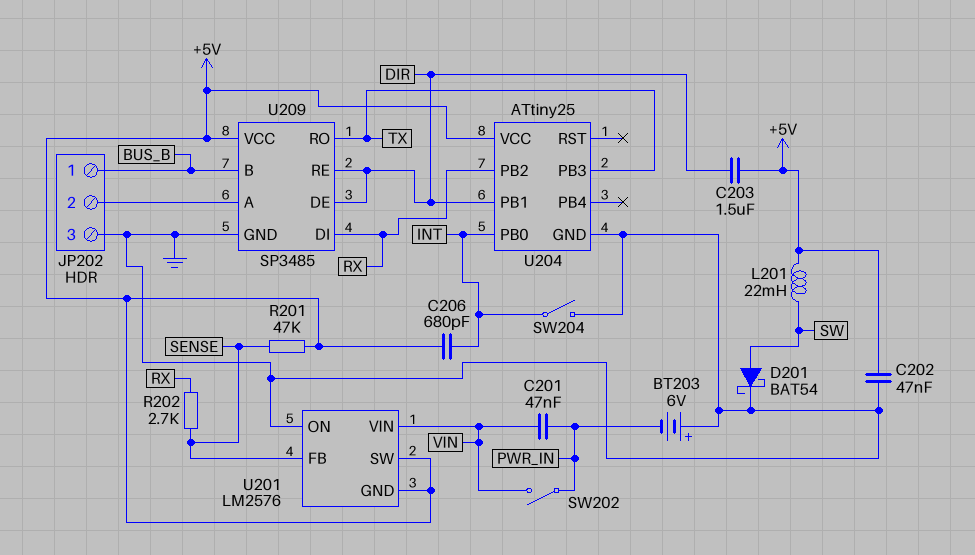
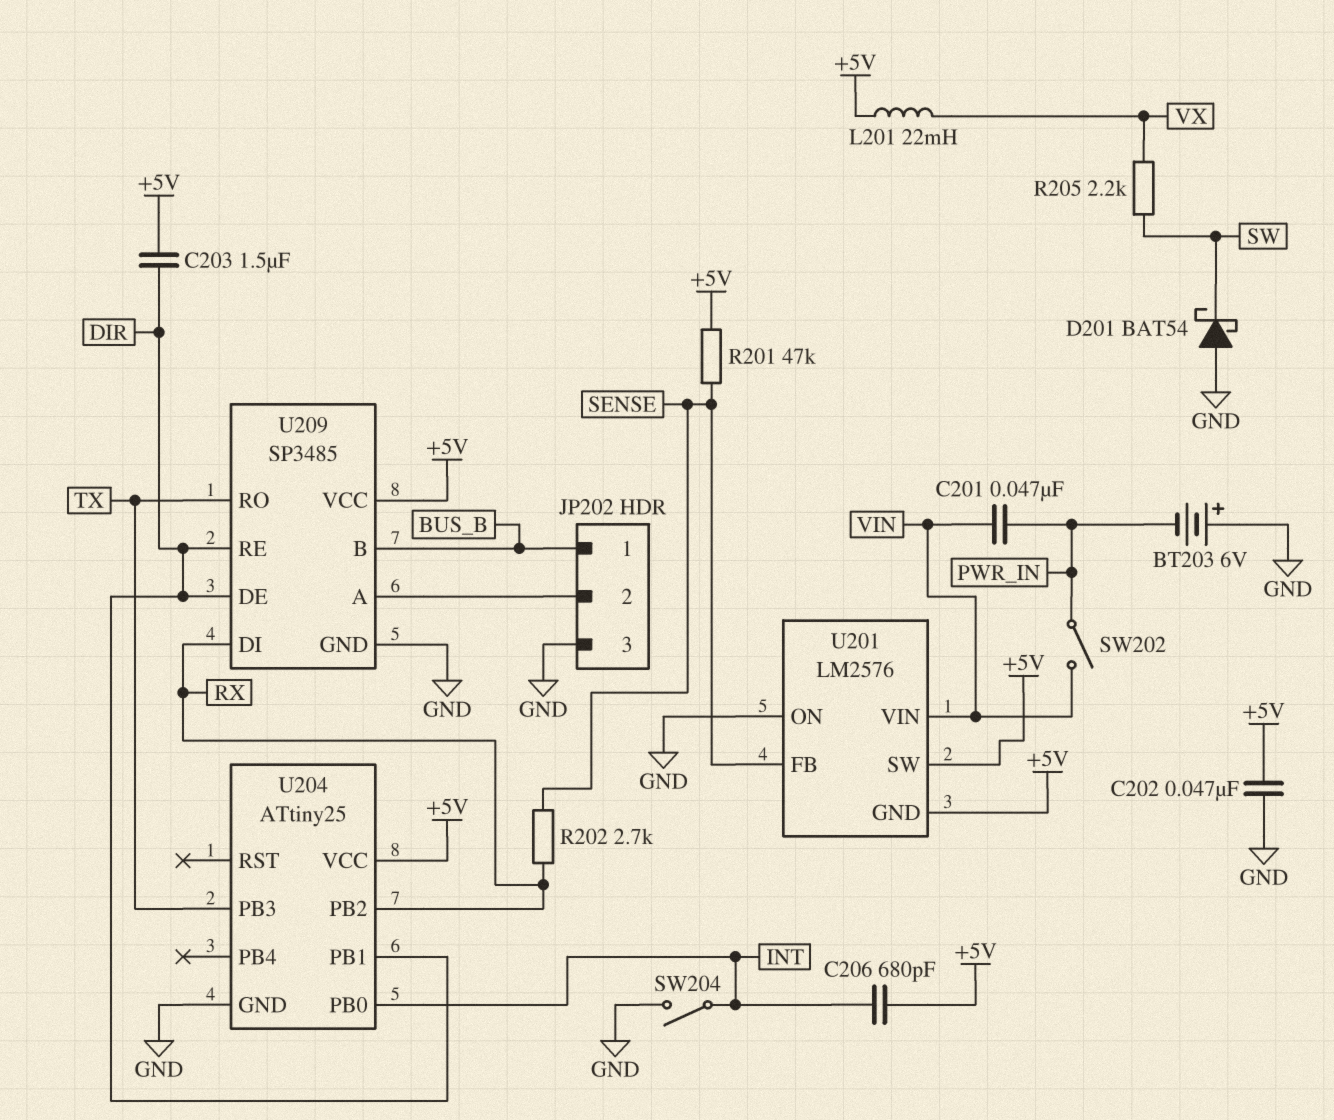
D201: schottky BAT54 (A SW, K GND) -> schottky BAT54 (A GND, K SW)
L201: 22mH (+5V, SW) -> 22mH (+5V, VX)
R205: none -> 2.2k (SW, VX)

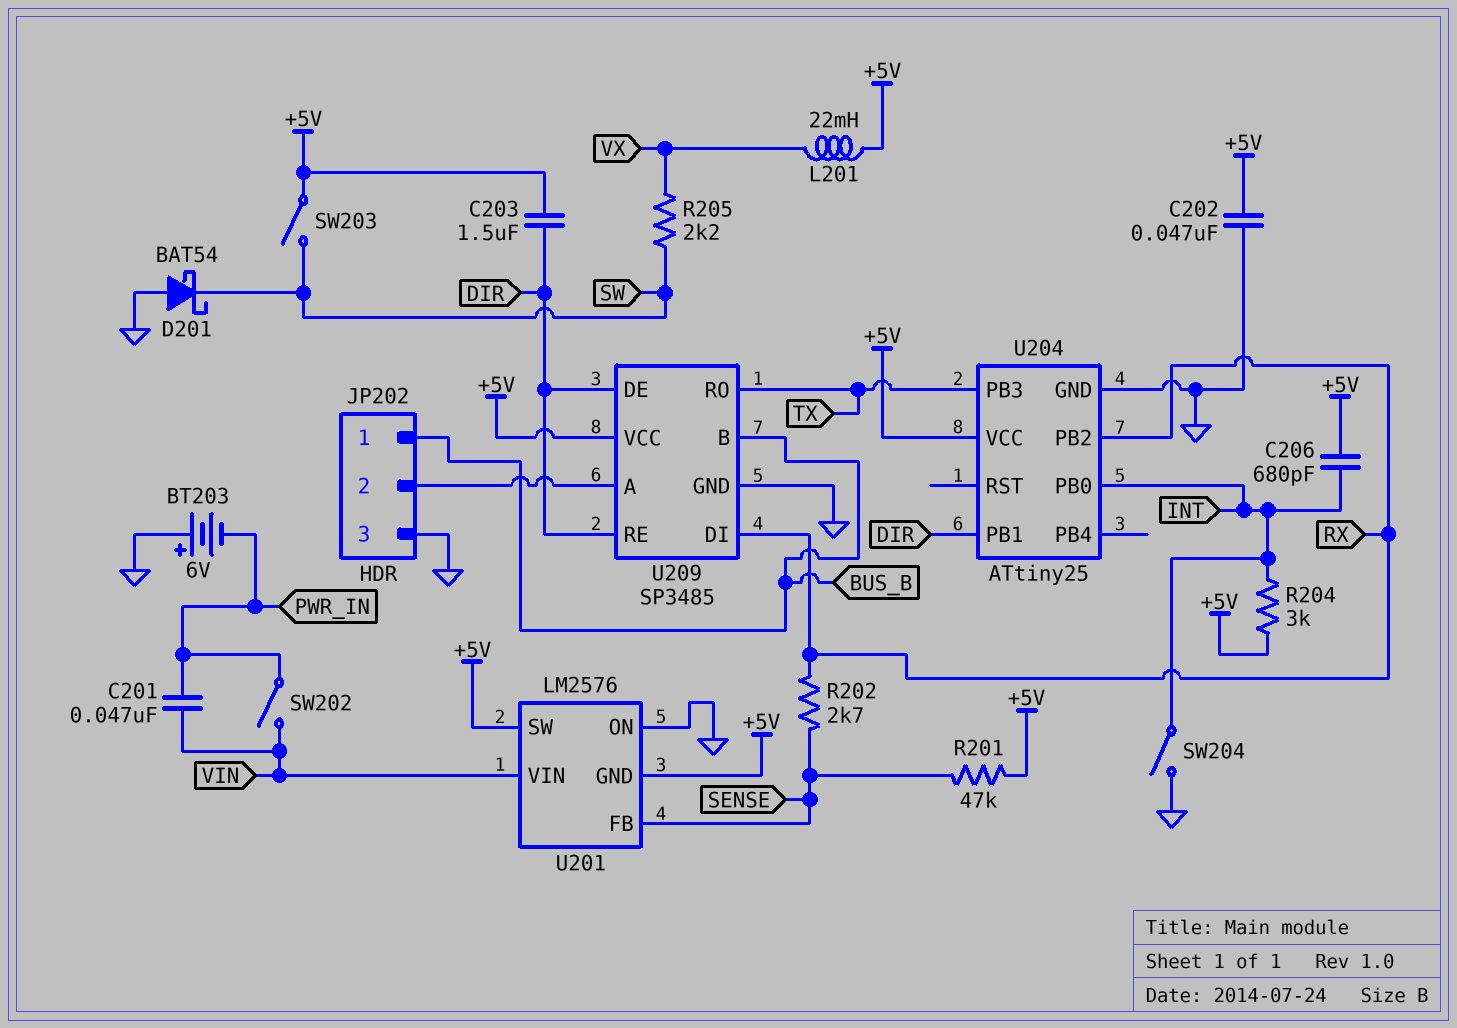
R204: none -> 3k (+5V, INT)
SW203: none -> switch (+5V, SW)

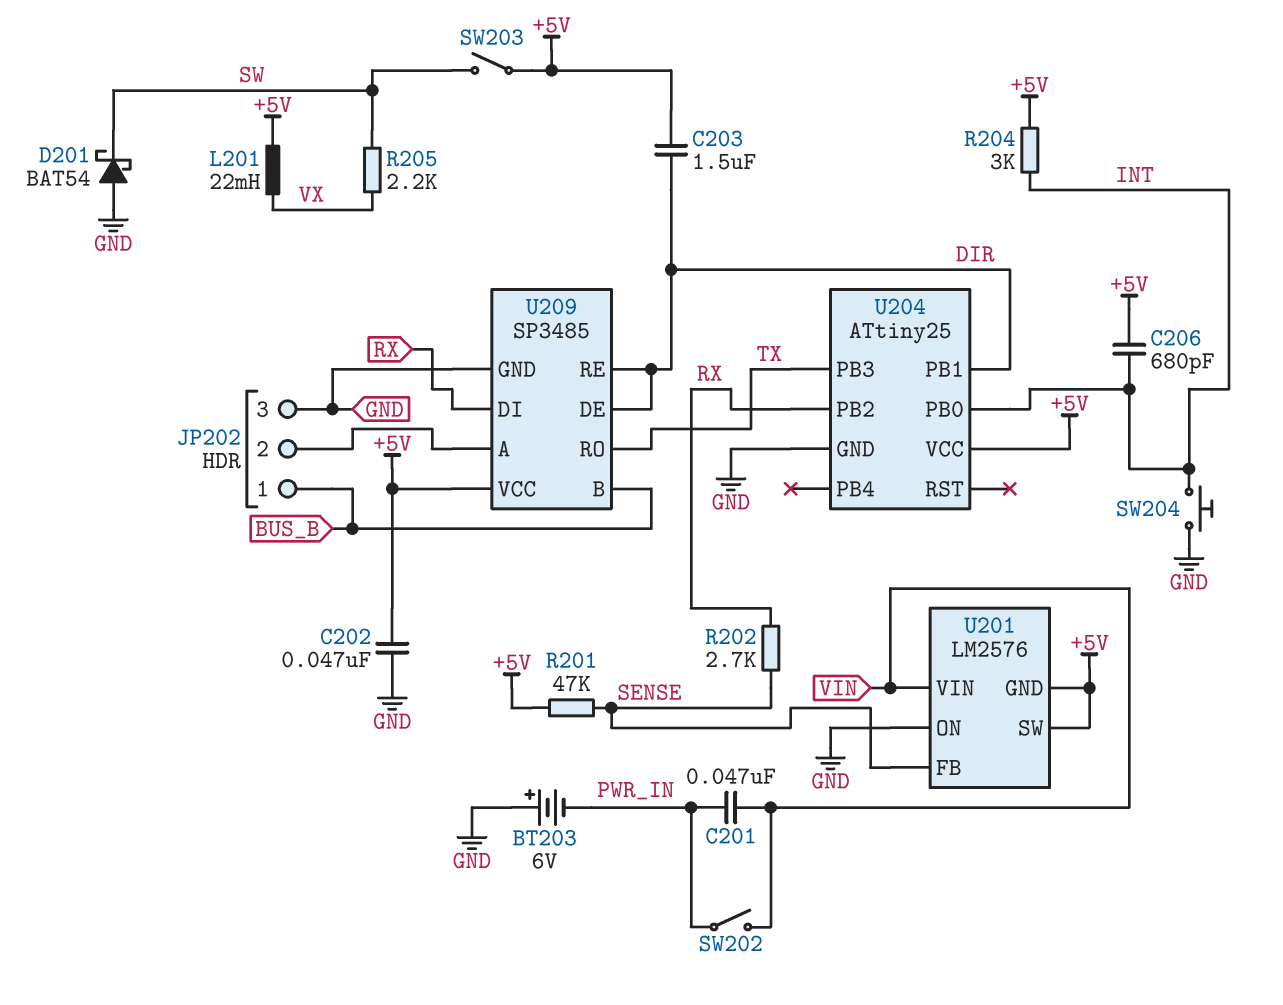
SW204: switch (GND, INT) -> button (GND, INT)

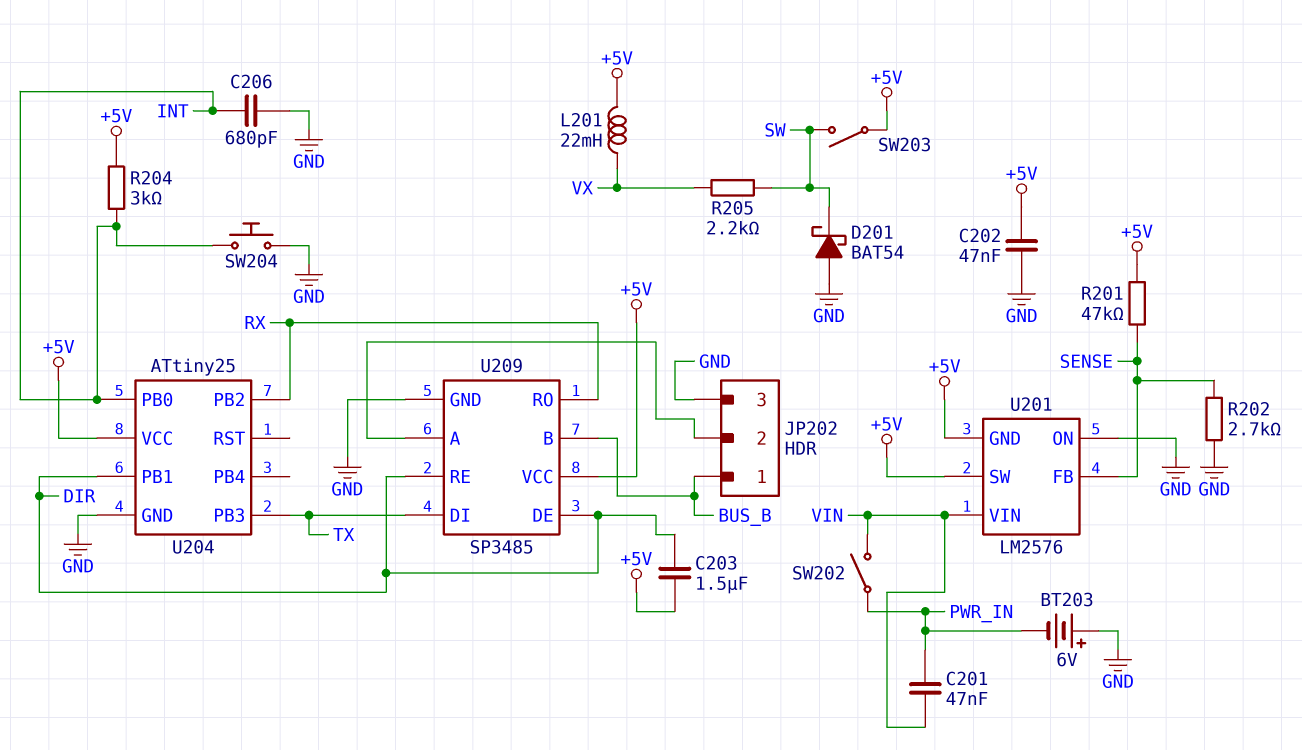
C206: 680pF (+5V, INT) -> 680pF (GND, INT)
R202: 2.7k (RX, SENSE) -> 2.7k (GND, SENSE)
U209 pin DI: RX -> TX
U209 pin RO: TX -> RX

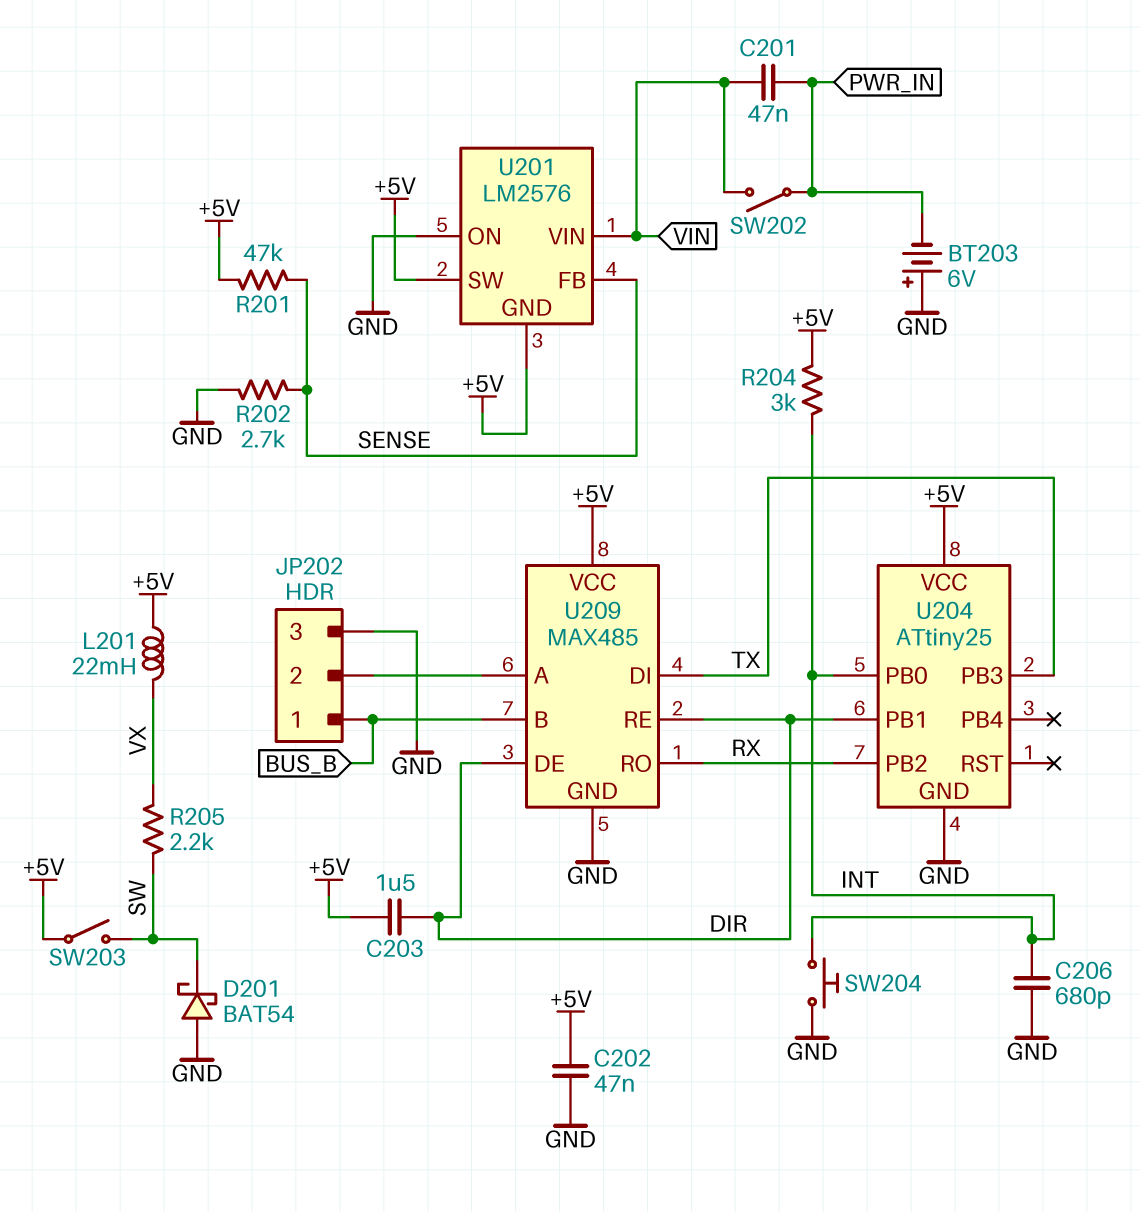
U209: SP3485 -> MAX485

